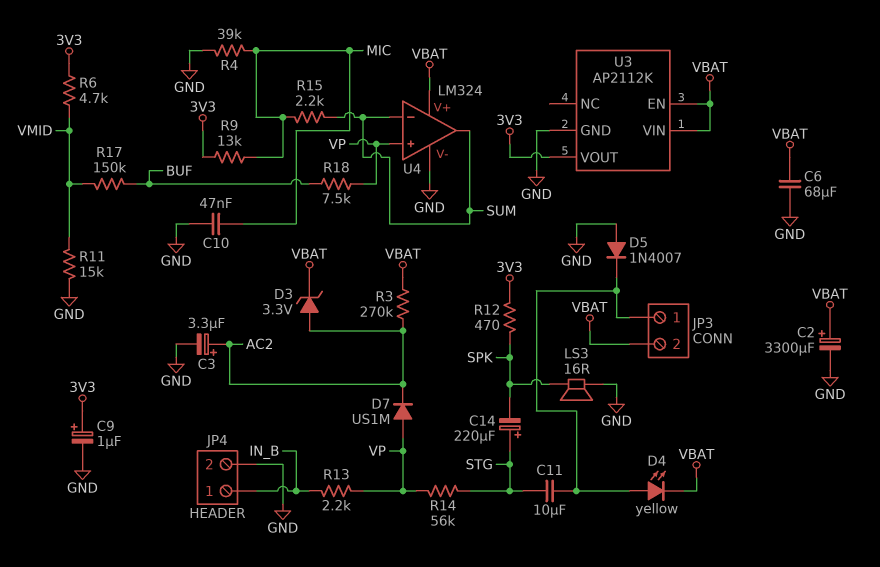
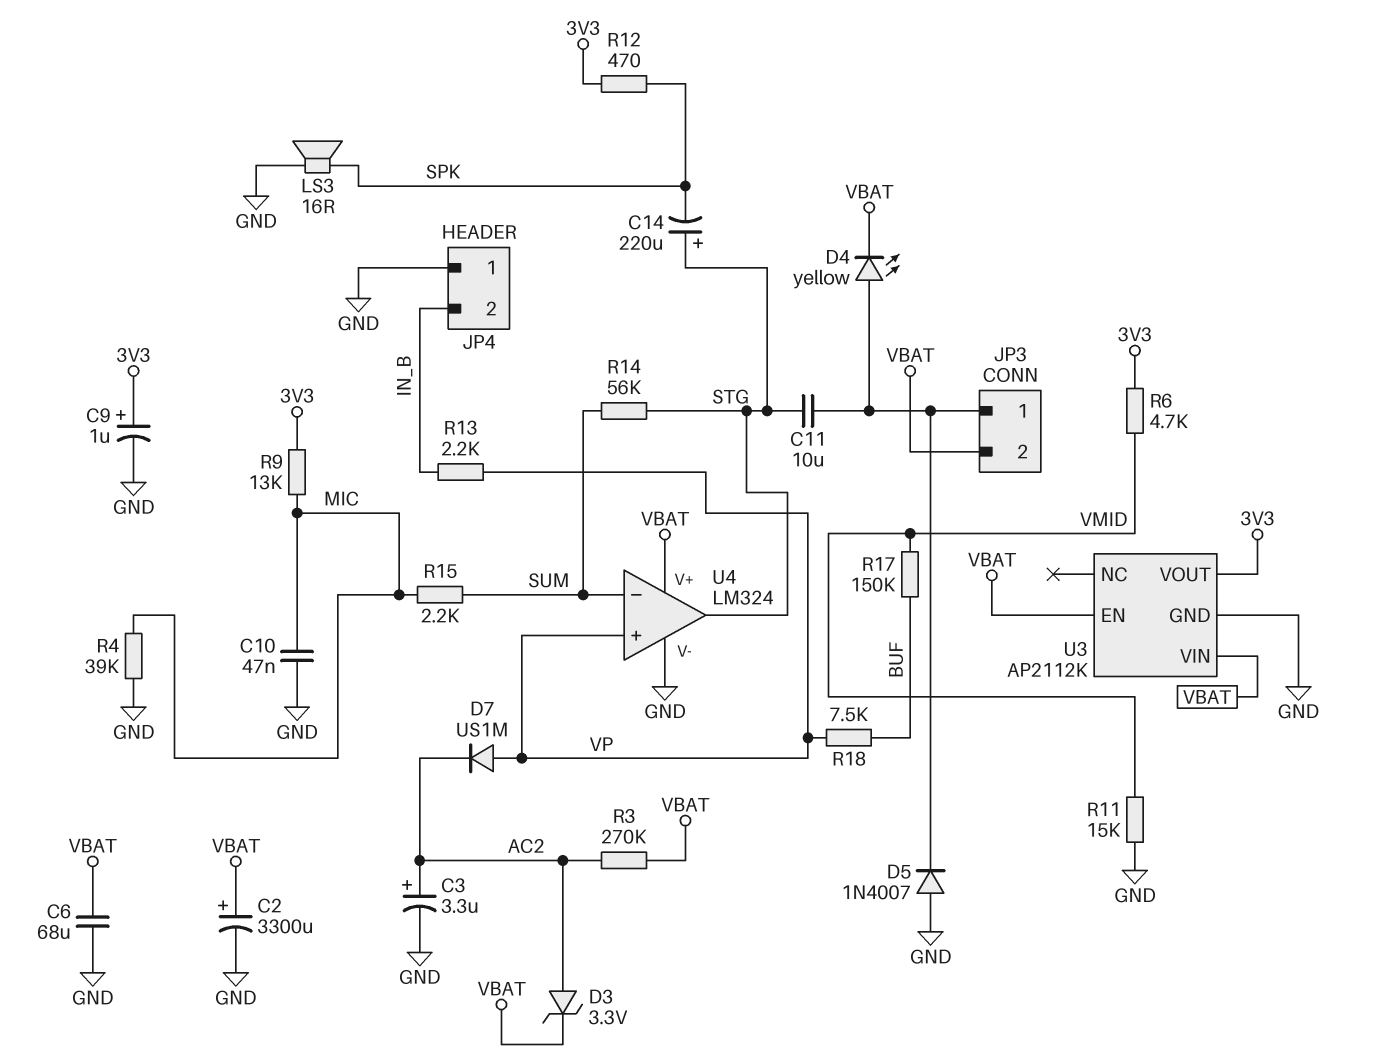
JP4 pin 1: IN_B -> GND
JP4 pin 2: GND -> IN_B
R14: 56k (STG, VP) -> 56k (STG, SUM)
U4 pin out: SUM -> STG

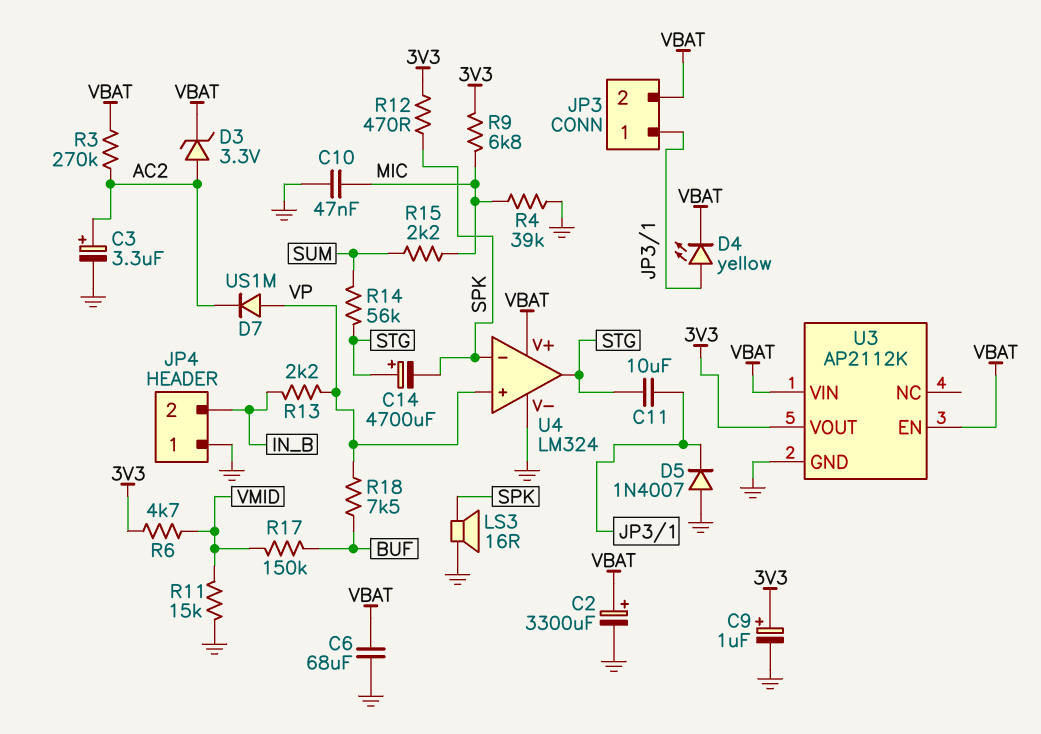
C14: 220uF (plus STG, minus SPK) -> 4700uF (plus STG, minus SPK)
R9: 13k (3V3, MIC) -> 6.8k (3V3, MIC)
U4 pin in-: SUM -> SPK

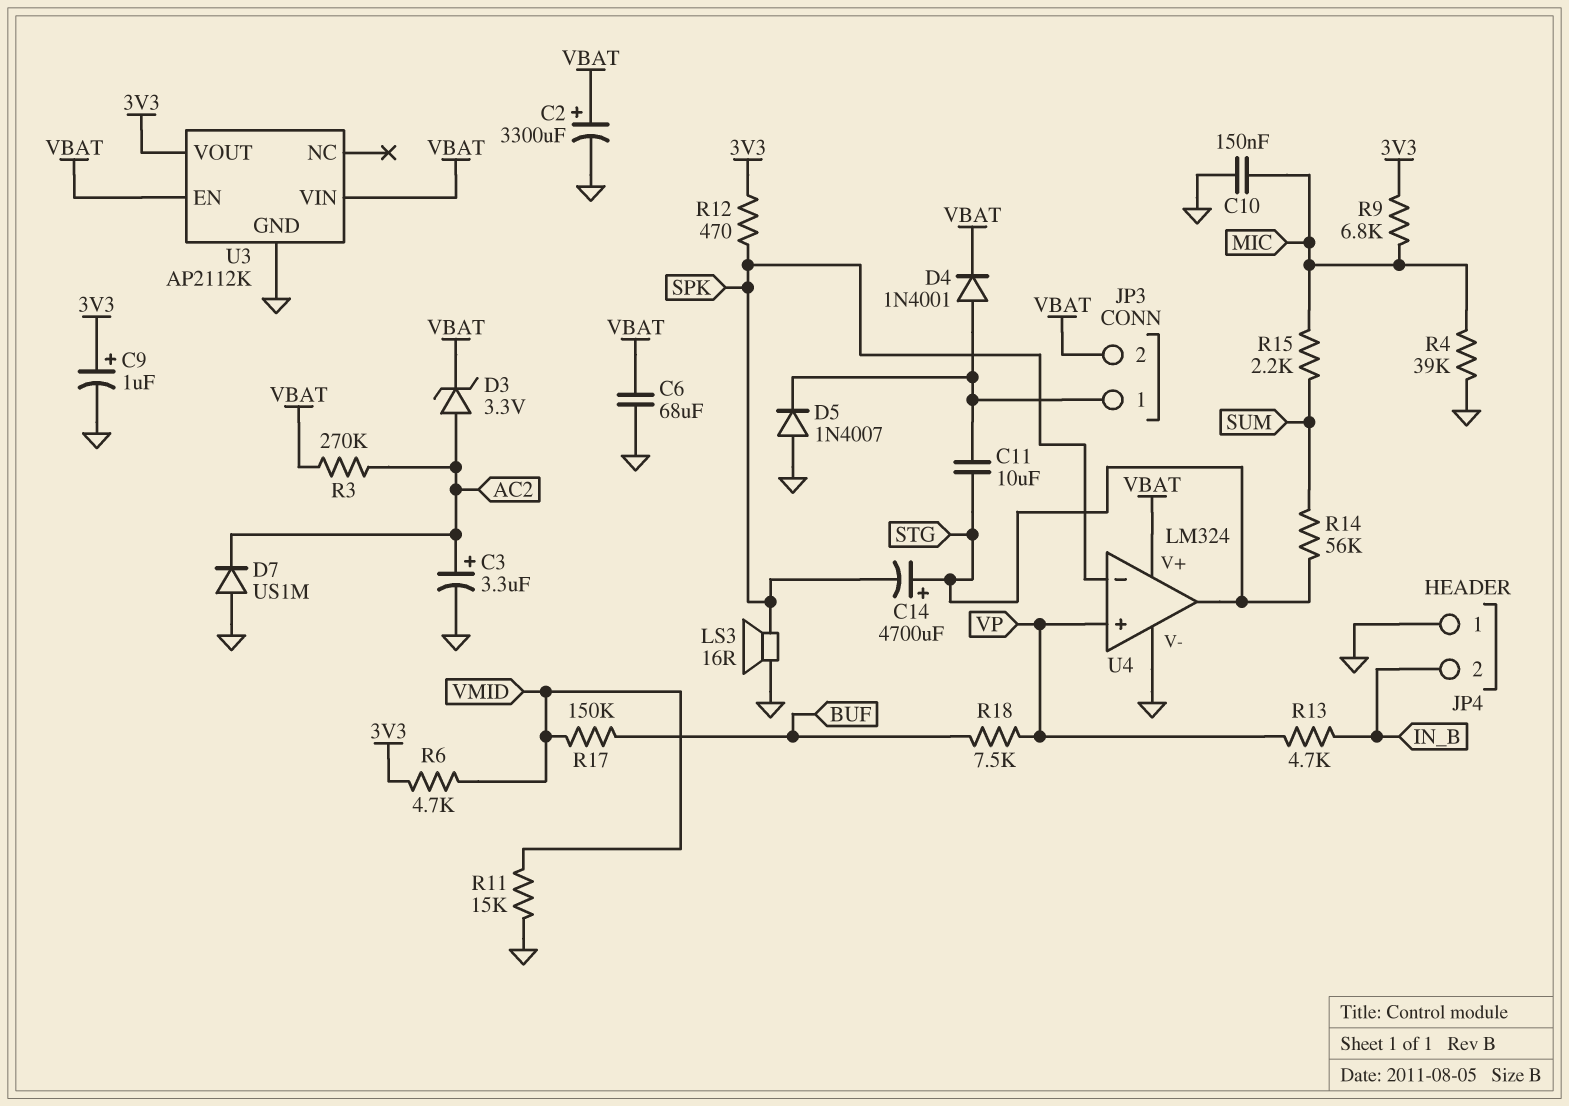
C10: 47nF (GND, MIC) -> 150nF (GND, MIC)
D4: LED yellow (A JP3/1, K VBAT) -> diode 1N4001 (A JP3/1, K VBAT)
D7: diode US1M (A VP, K AC2) -> diode US1M (A GND, K AC2)
R13: 2.2k (IN_B, VP) -> 4.7k (IN_B, VP)

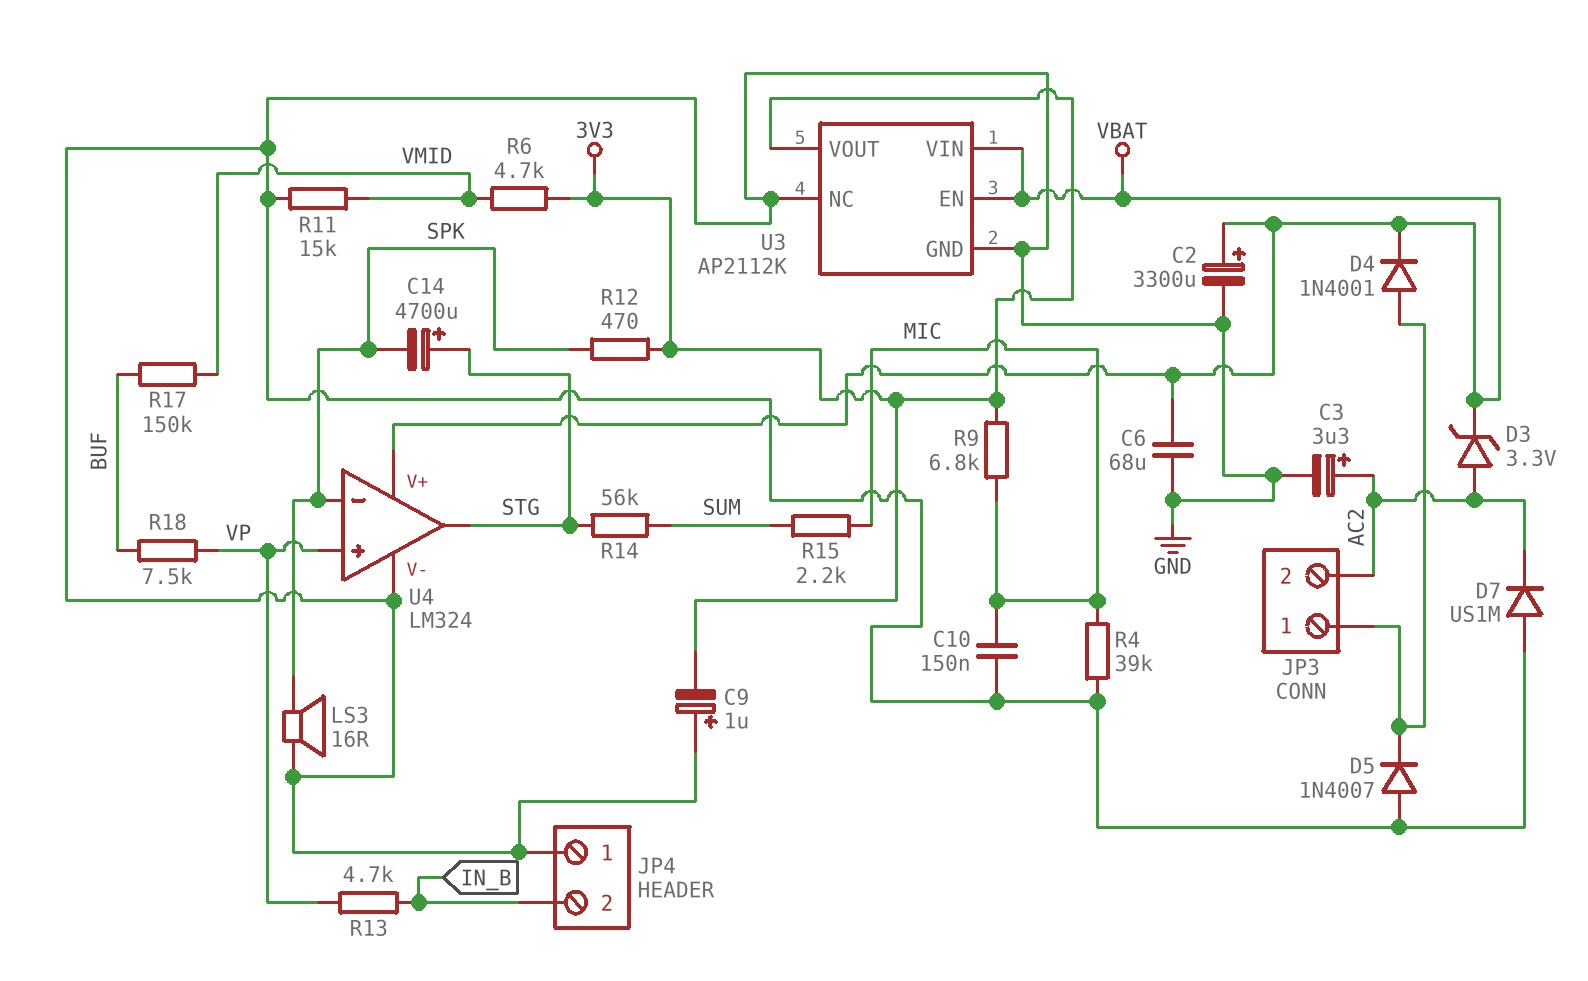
C9: 1uF (plus 3V3, minus GND) -> 1uF (plus GND, minus 3V3)
C11: 10uF (JP3/1, STG) -> none
JP3 pin 2: VBAT -> AC2
R3: 270k (AC2, VBAT) -> none
U3 pin NC: none -> GND

